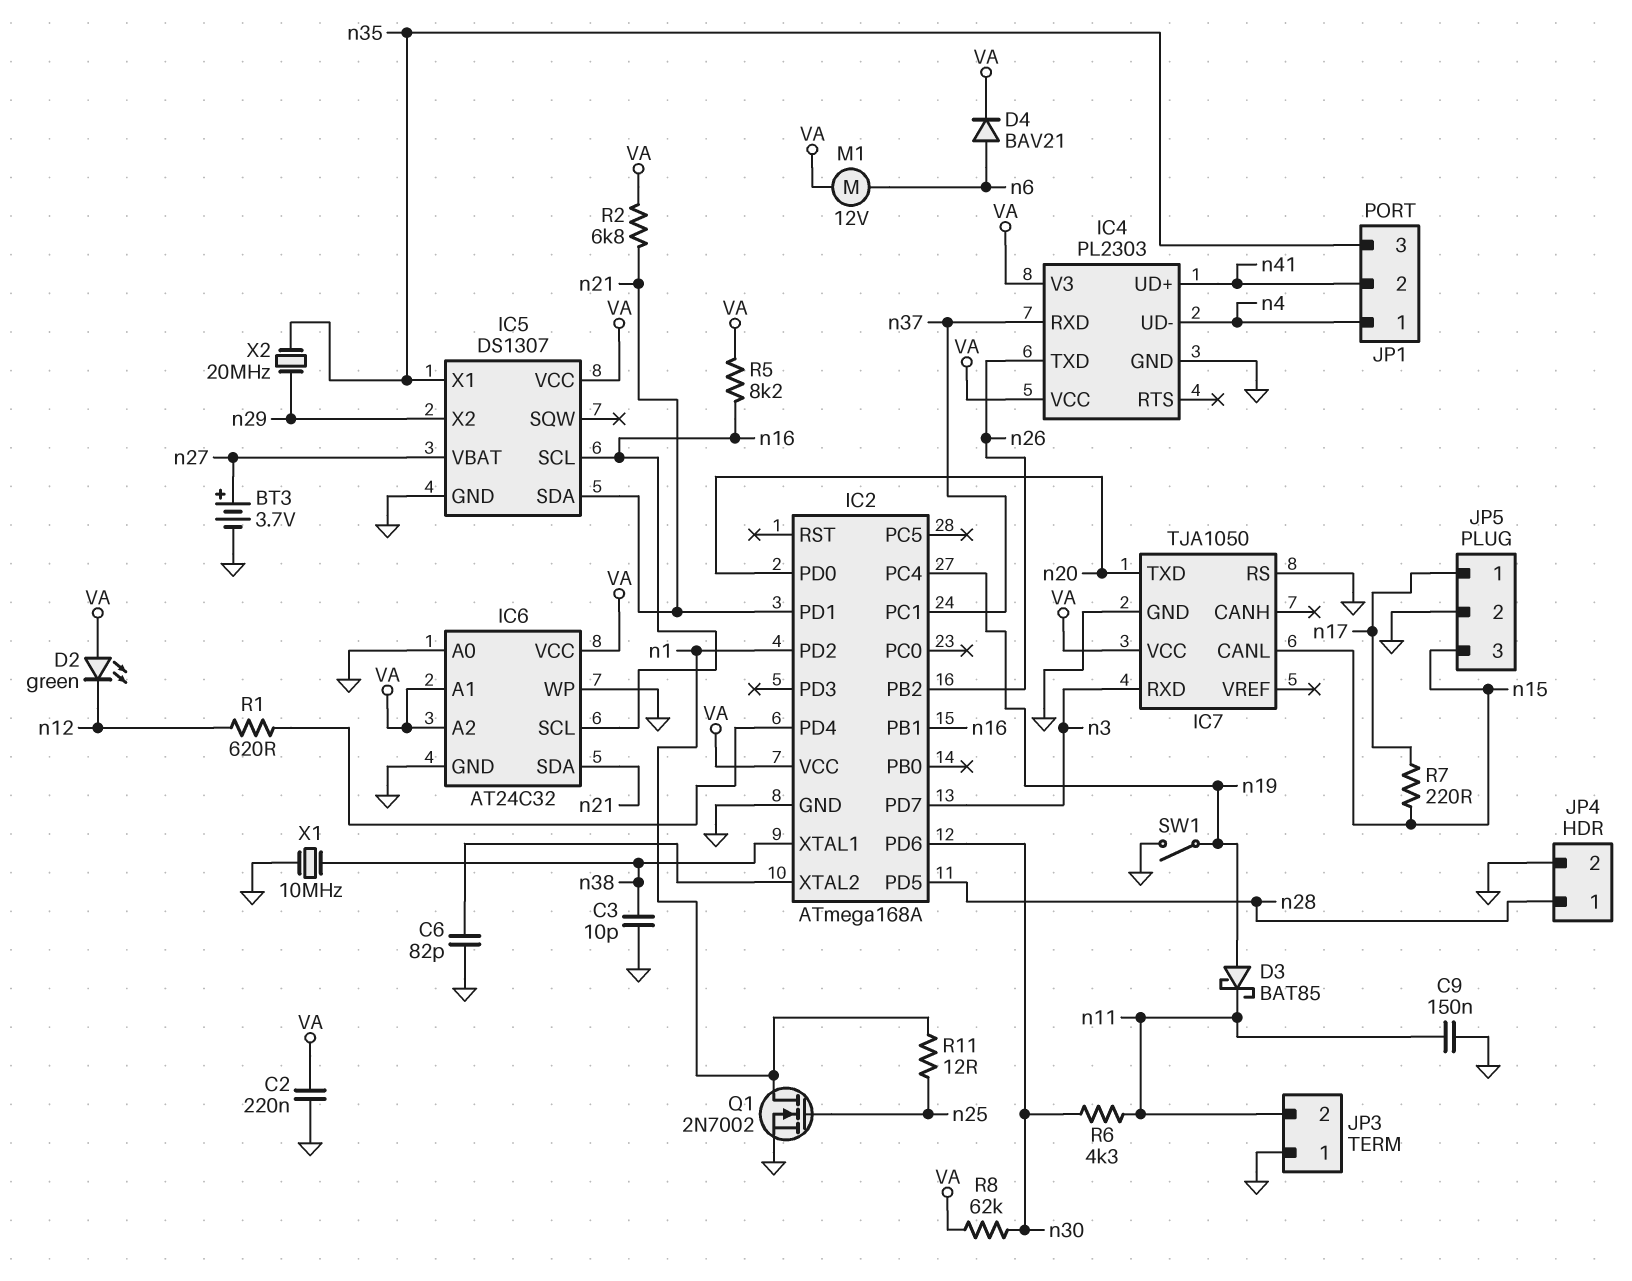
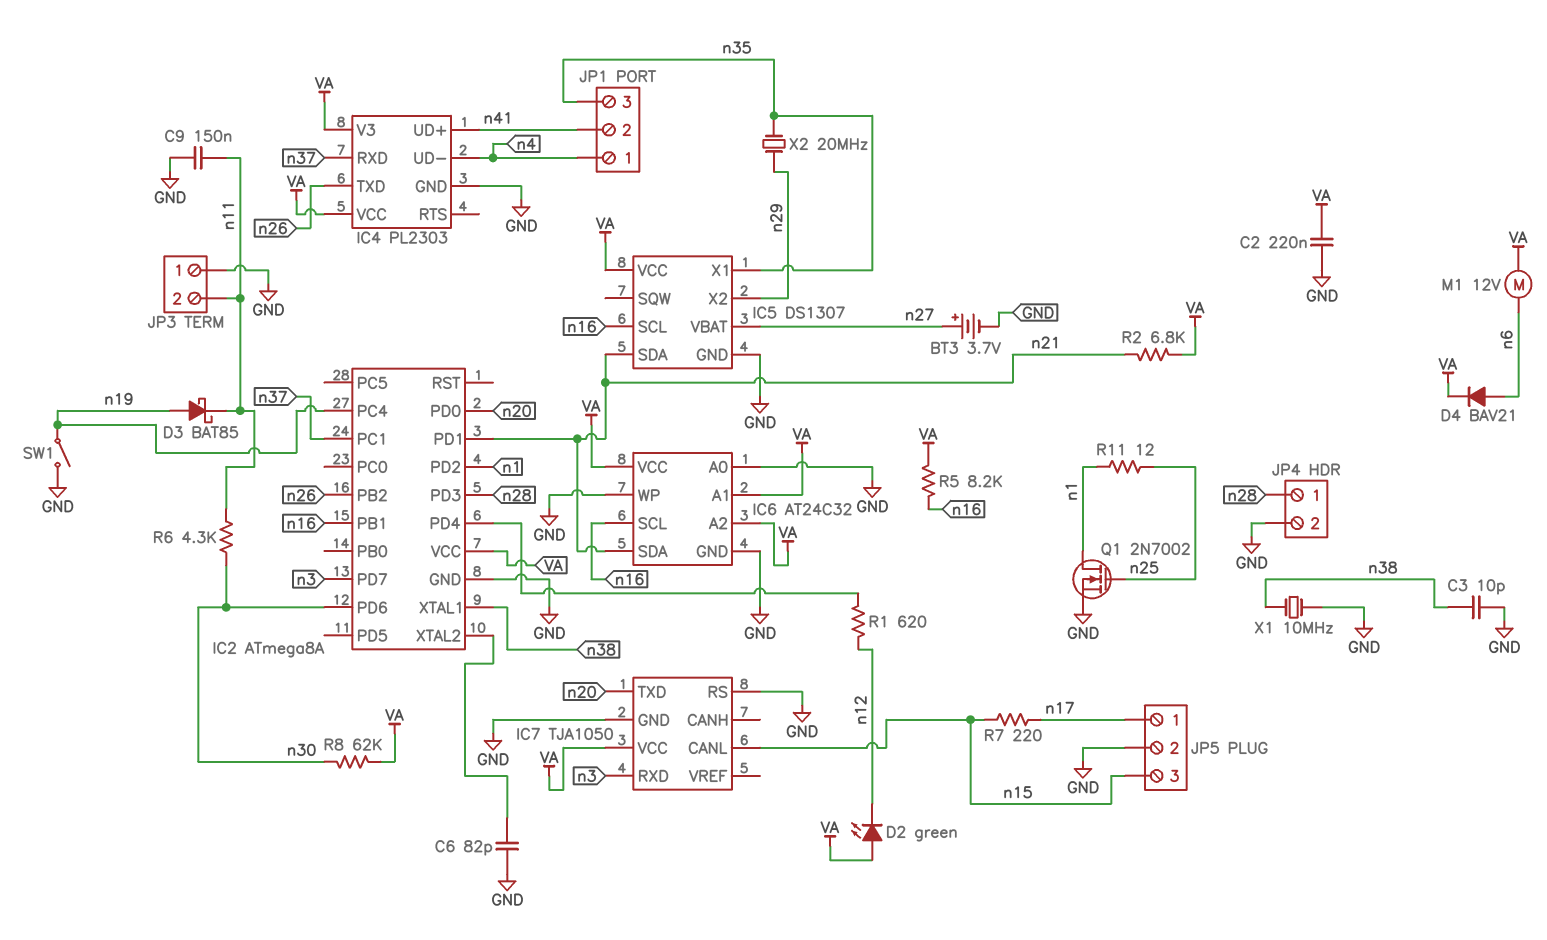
IC2: ATmega168A -> ATmega8A
IC2 pin PD3: none -> n28
IC2 pin PD5: n28 -> none

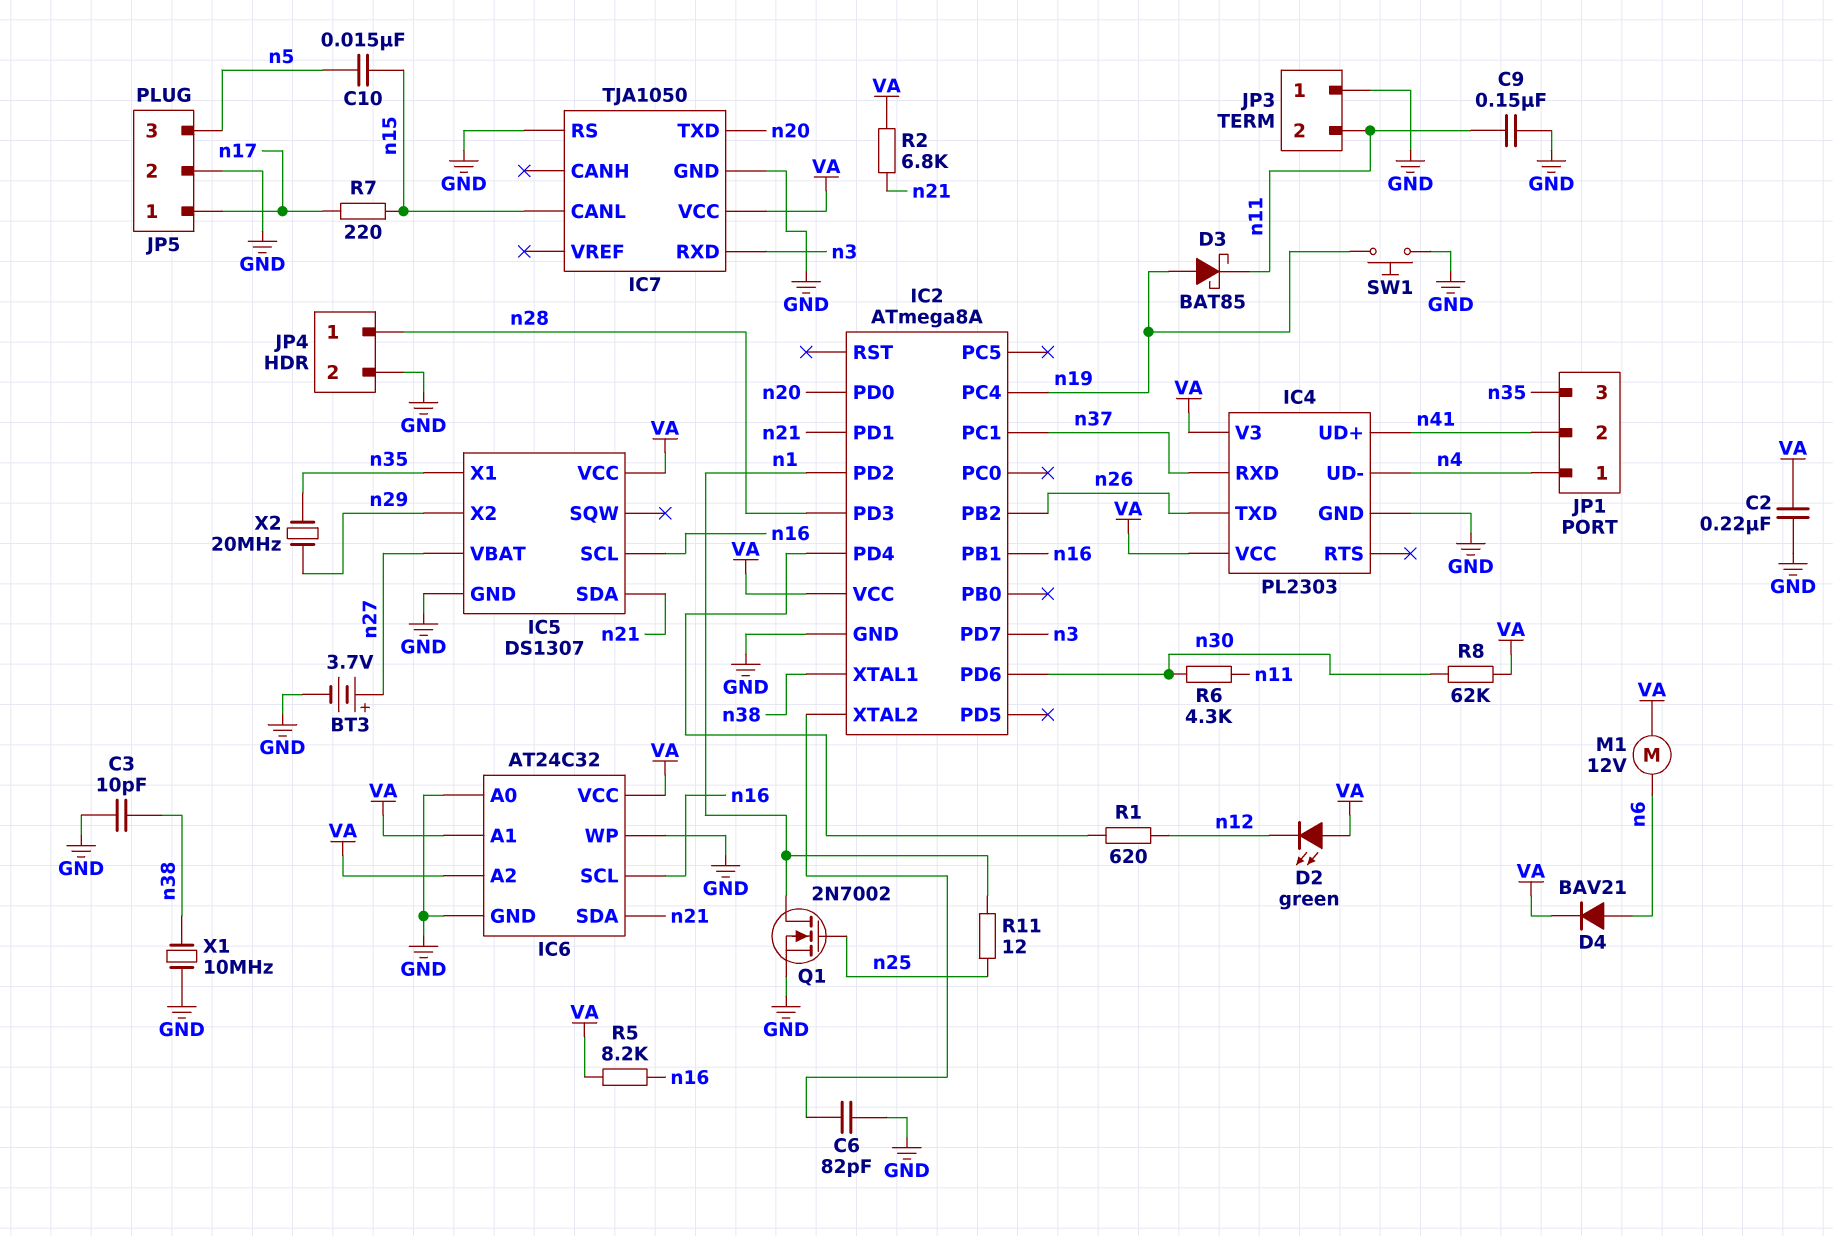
C10: none -> 15nF (n5, n15)
JP5 pin 3: n15 -> n5
SW1: switch (GND, n19) -> button (GND, n19)

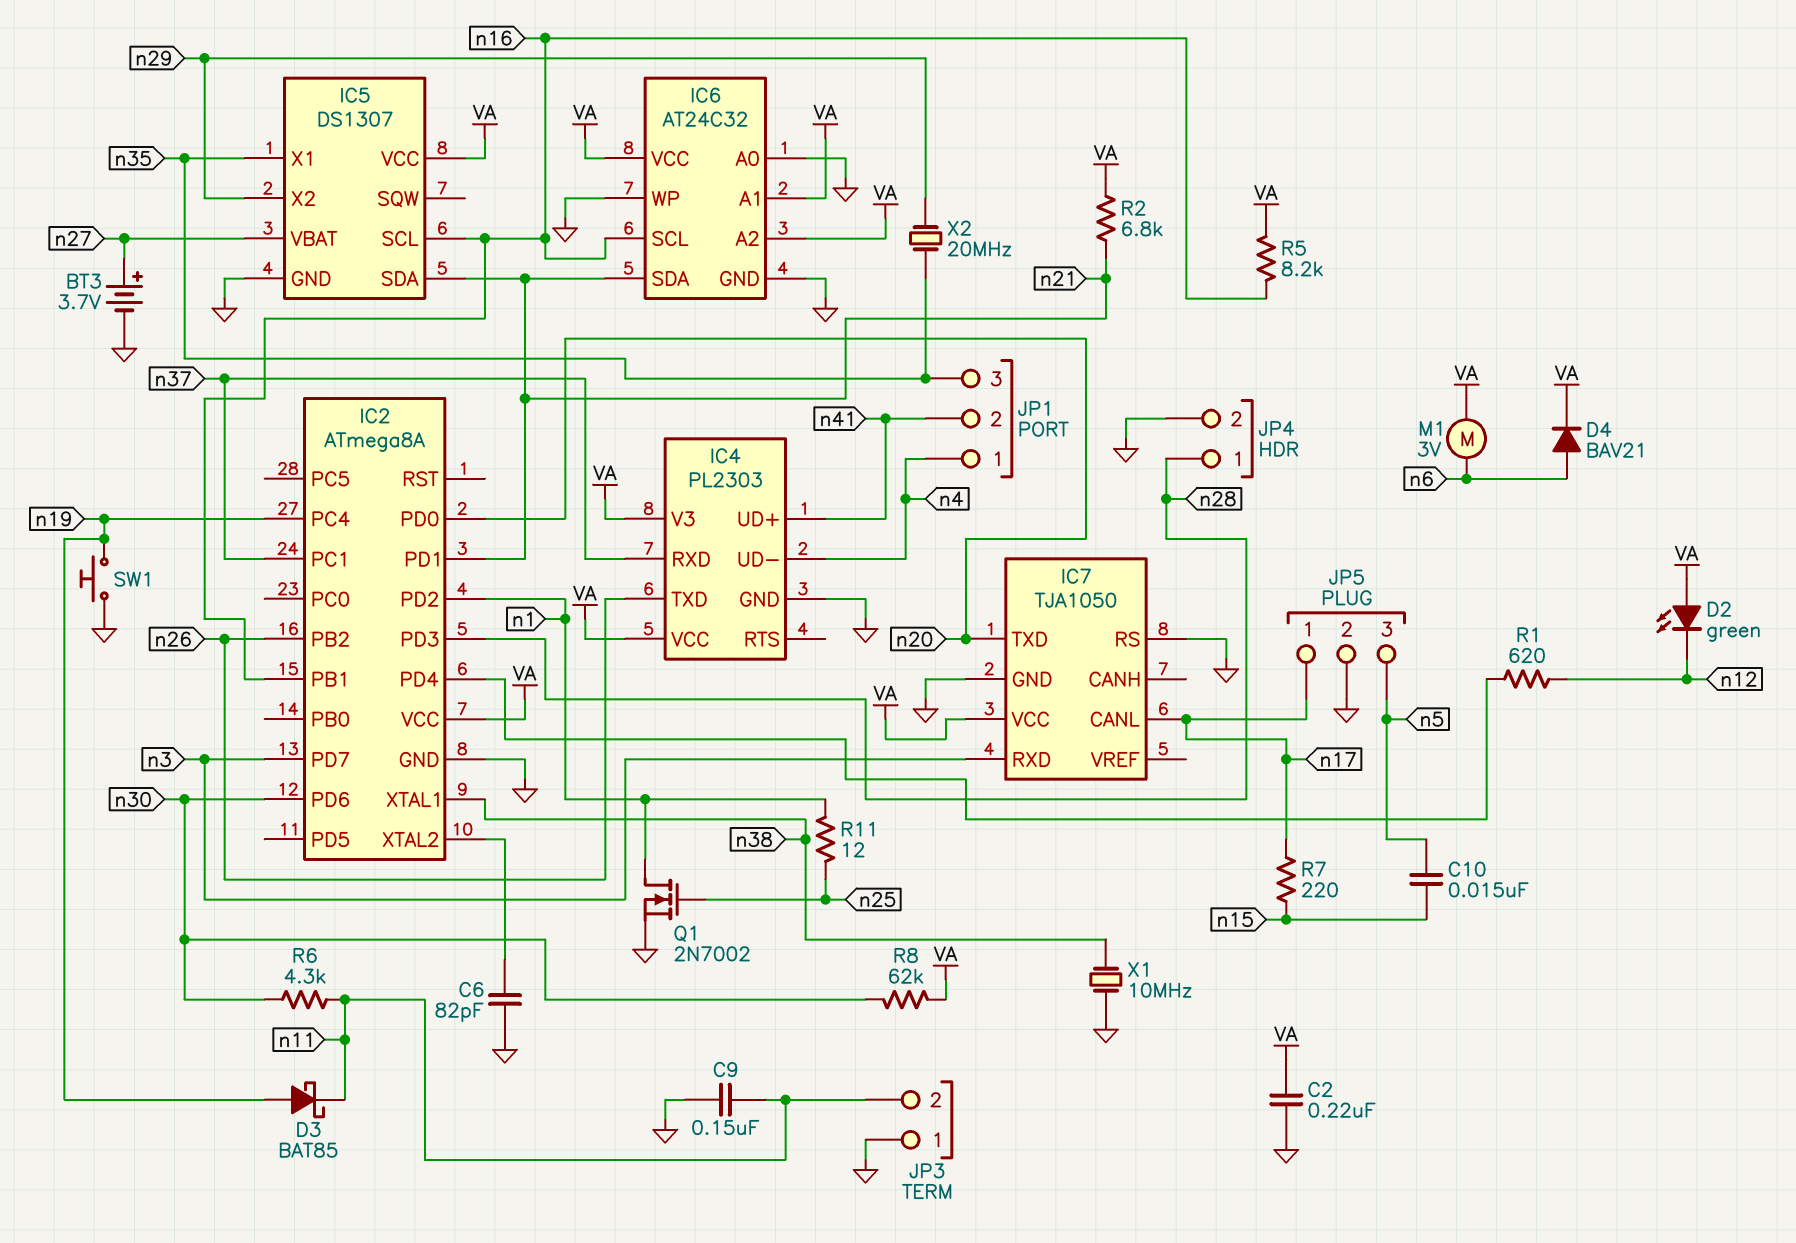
C3: 10pF (GND, n38) -> none
IC7 pin CANL: n15 -> n17
M1: motor 12V (VA, n6) -> motor 3V (VA, n6)

